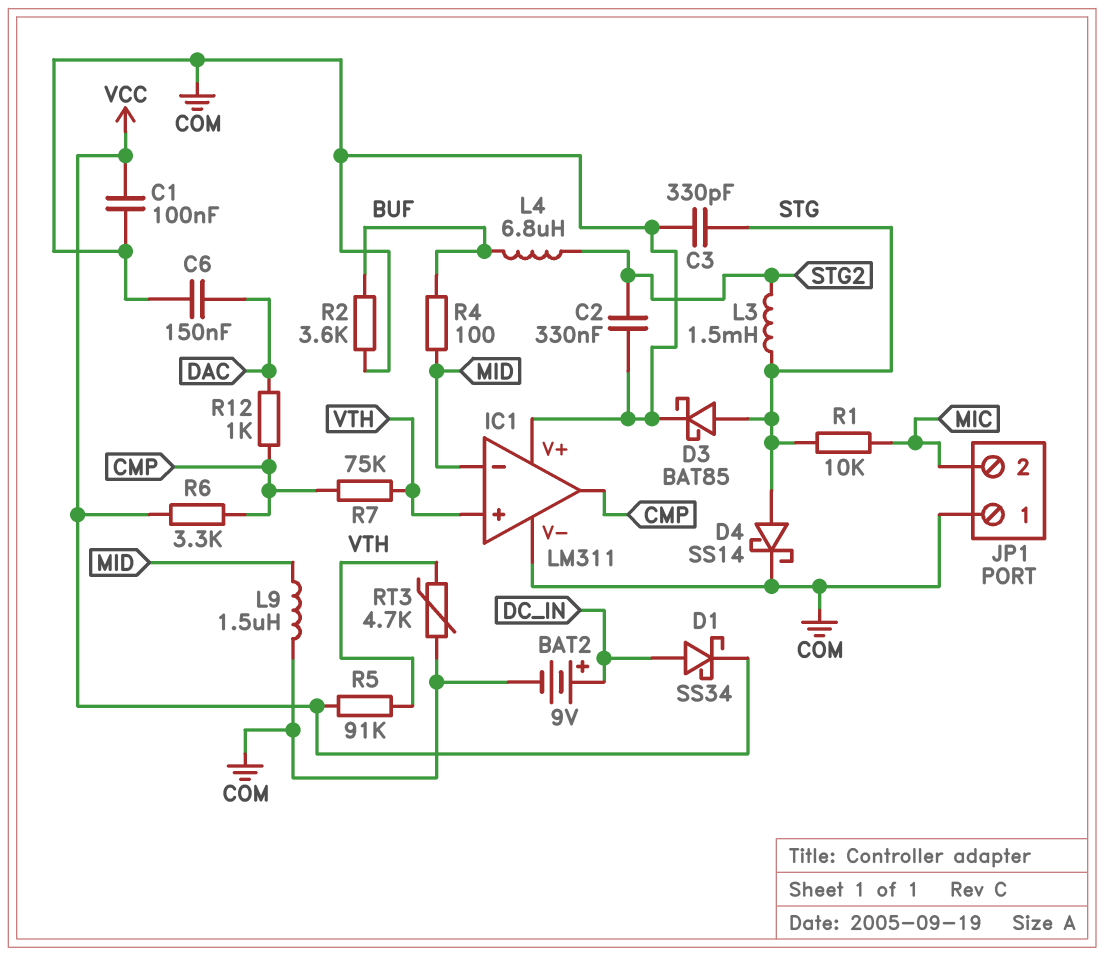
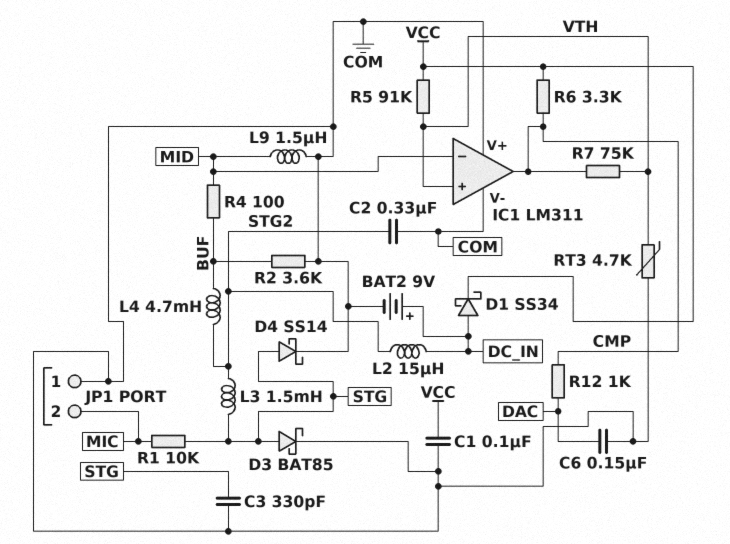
L2: none -> 15uH (DC_IN, STG2)
L4: 6.8uH (BUF, STG2) -> 4.7mH (BUF, STG2)

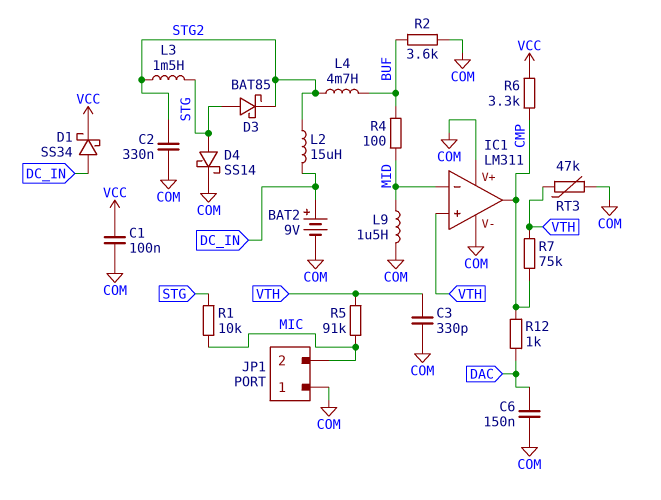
C3: 330pF (COM, STG) -> 330pF (COM, VTH)
D3: schottky BAT85 (A STG, K COM) -> schottky BAT85 (A STG, K STG2)
R5: 91k (VCC, VTH) -> 91k (MIC, VTH)
RT3: 4.7k (COM, VTH) -> 47k (COM, VTH)

